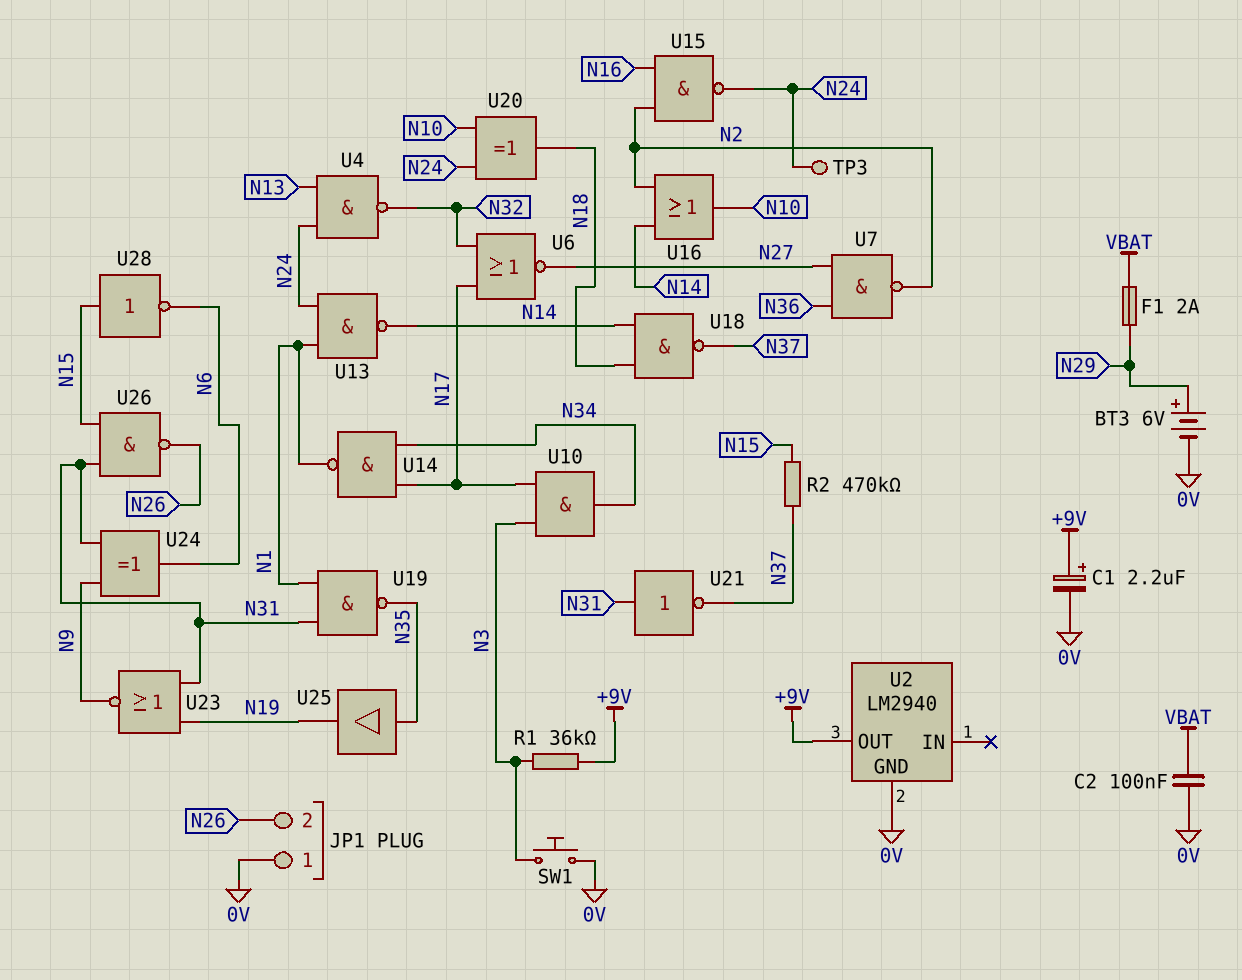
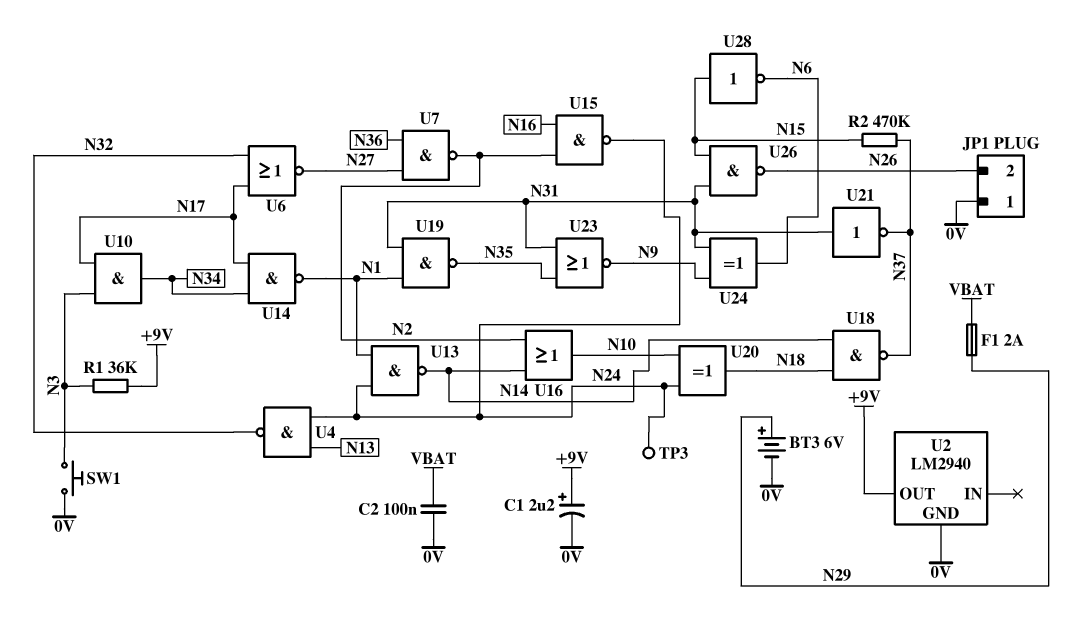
U23: NOR (in N19, in N31, out N9) -> NOR (in N31, in N35, out N9)
U25: buffer (in N35, out N19) -> none

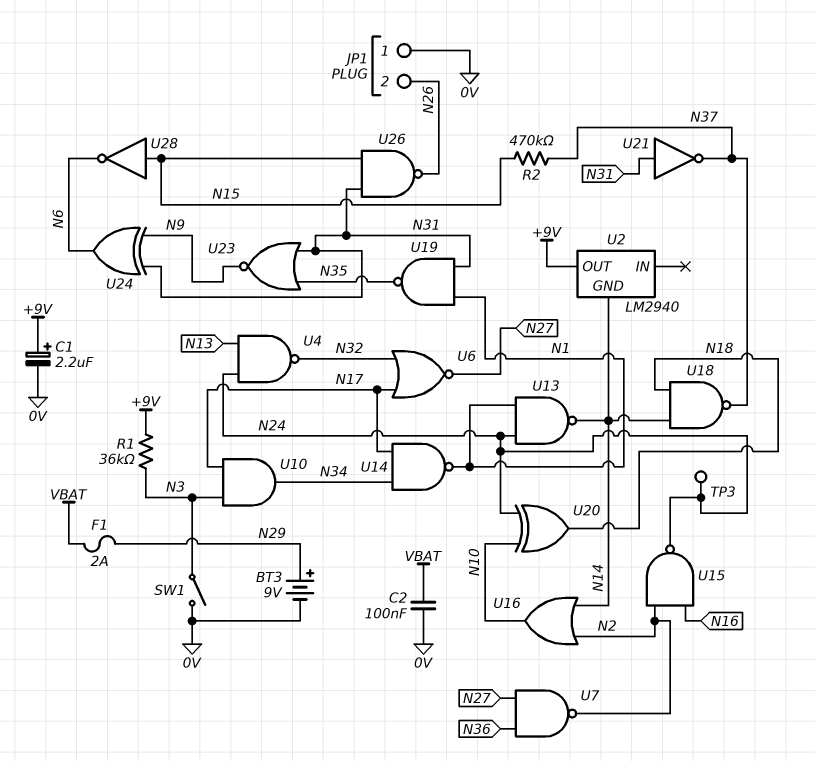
BT3: 6V (plus N29, minus 0V) -> 9V (plus N29, minus 0V)
SW1: button (0V, N3) -> switch (0V, N3)
U2 pin GND: 0V -> N14

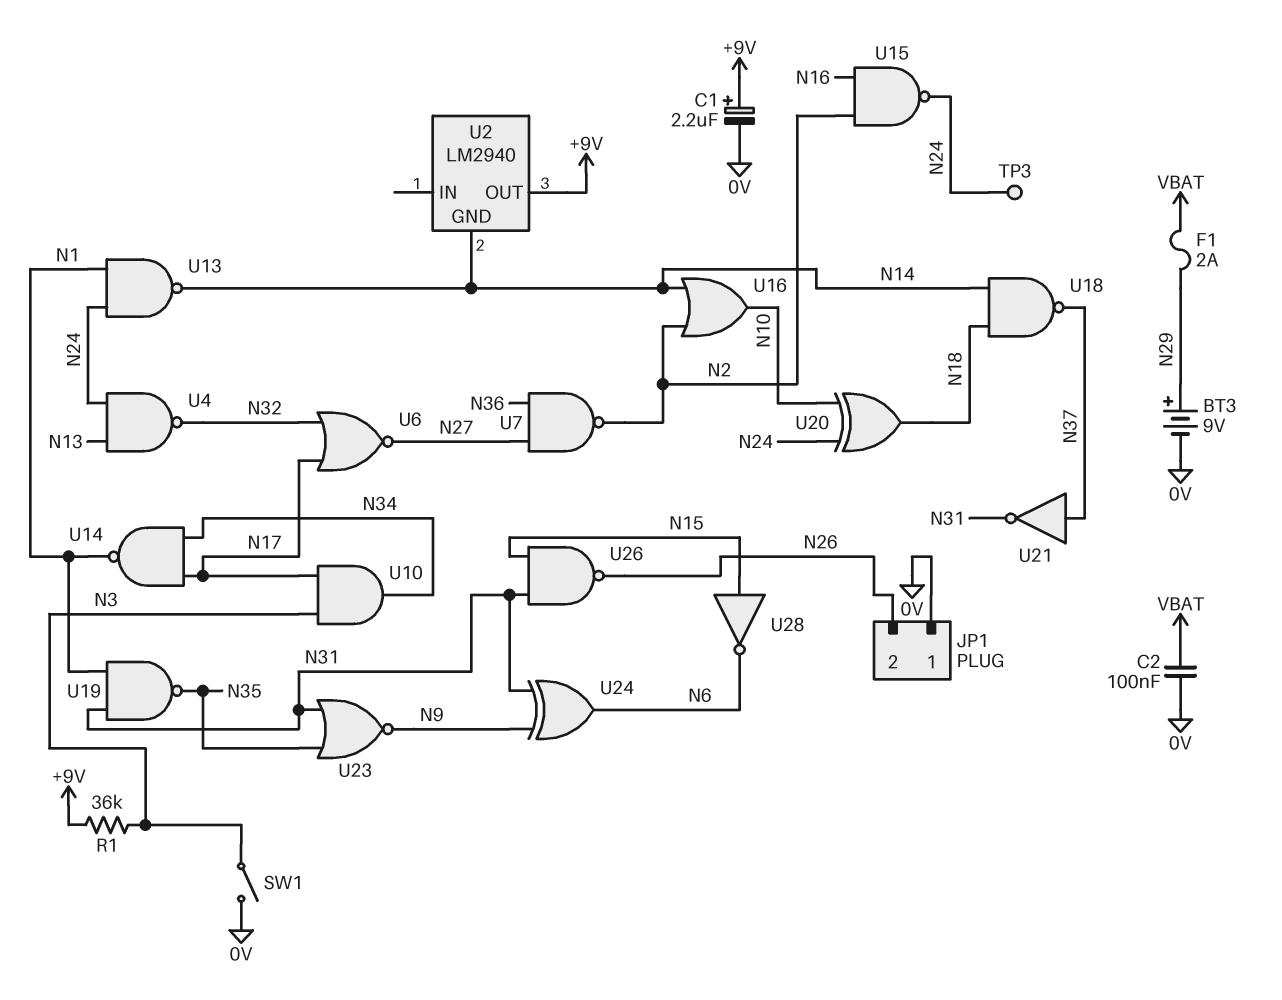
R2: 470k (N15, N37) -> none
U21: NOT (in N31, out N37) -> NOT (in N37, out N31)

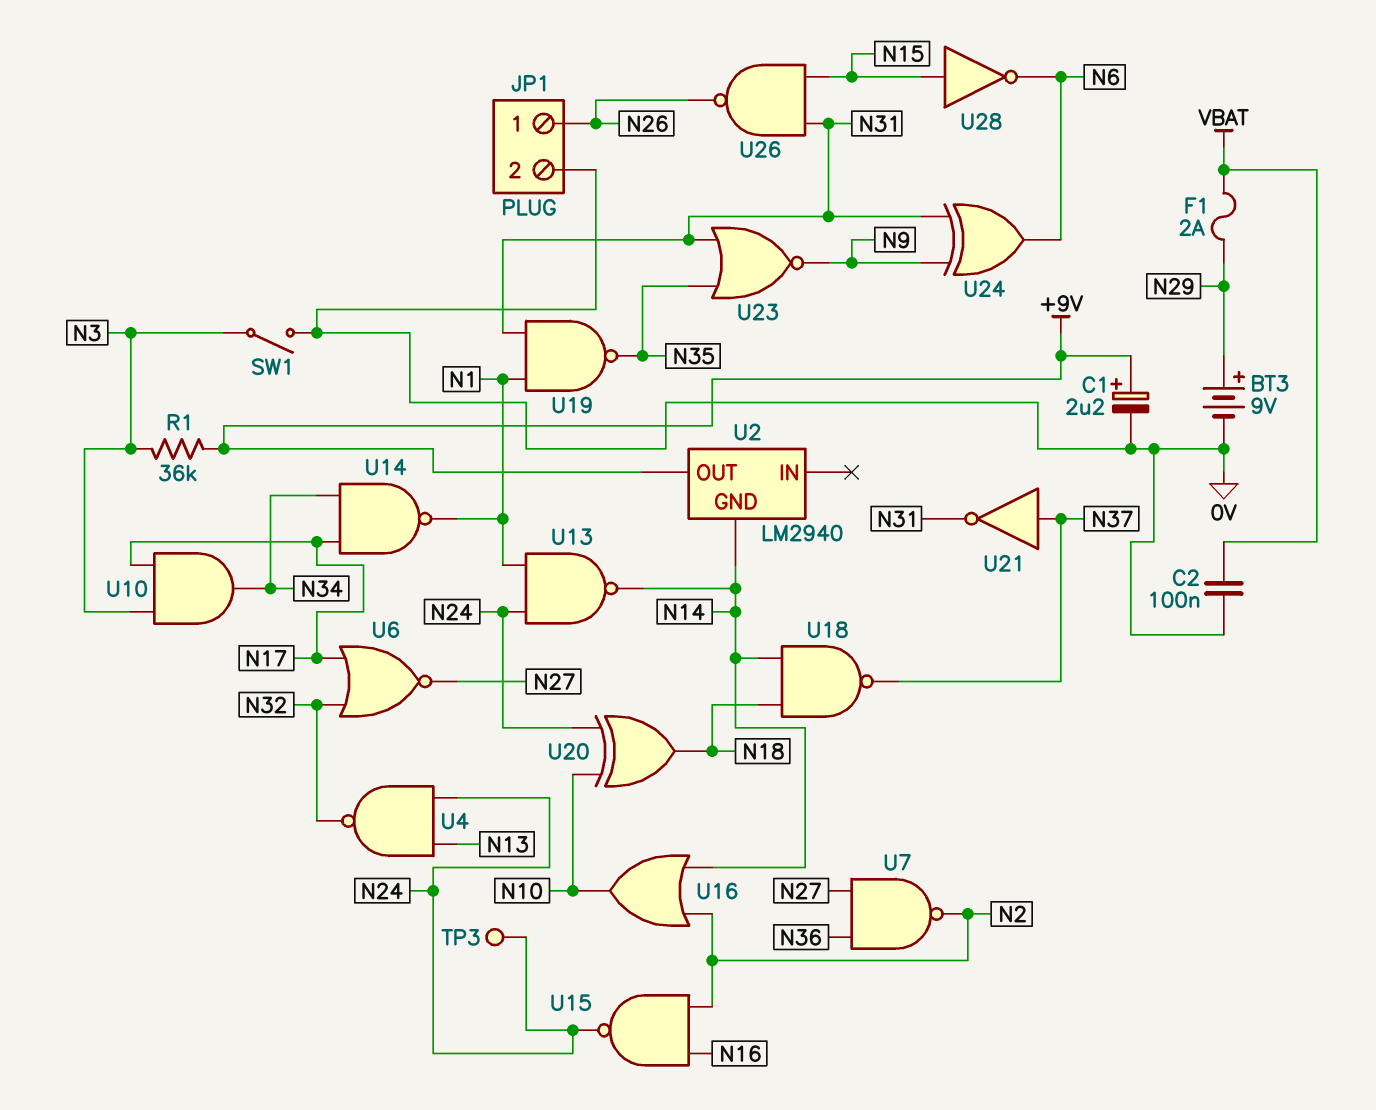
JP1 pin 1: 0V -> N26
JP1 pin 2: N26 -> 0V

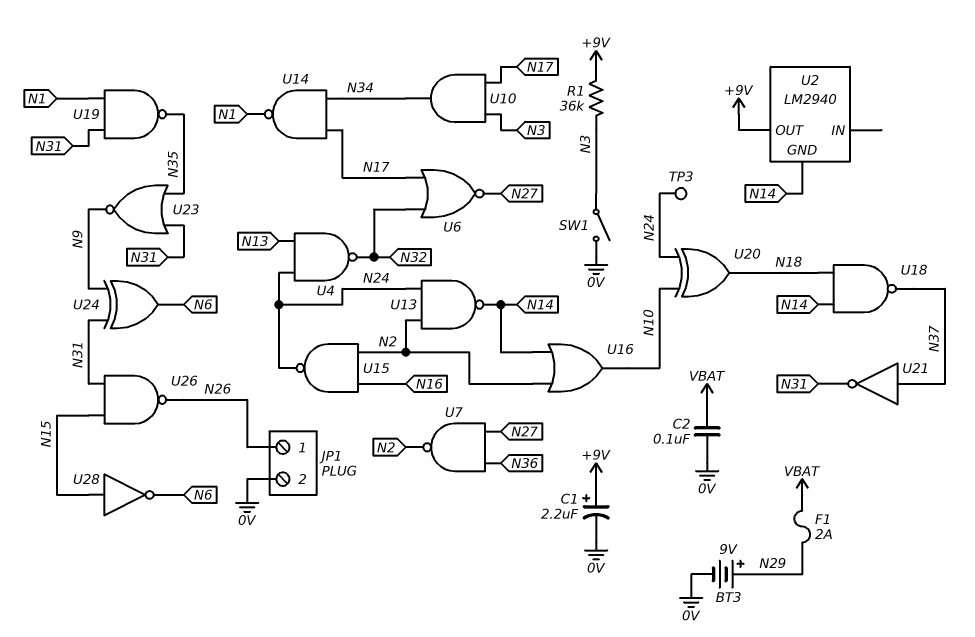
U13: NAND (in N1, in N24, out N14) -> NAND (in N2, in N24, out N14)

